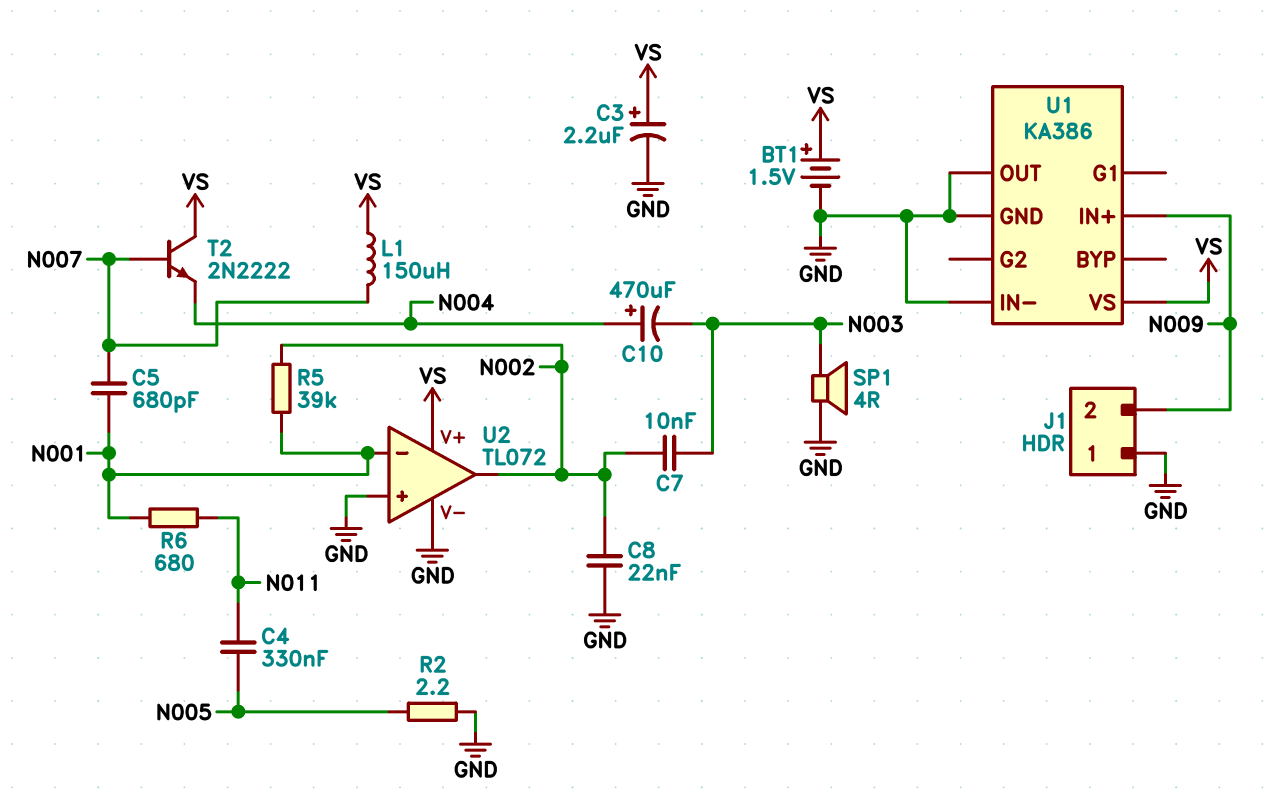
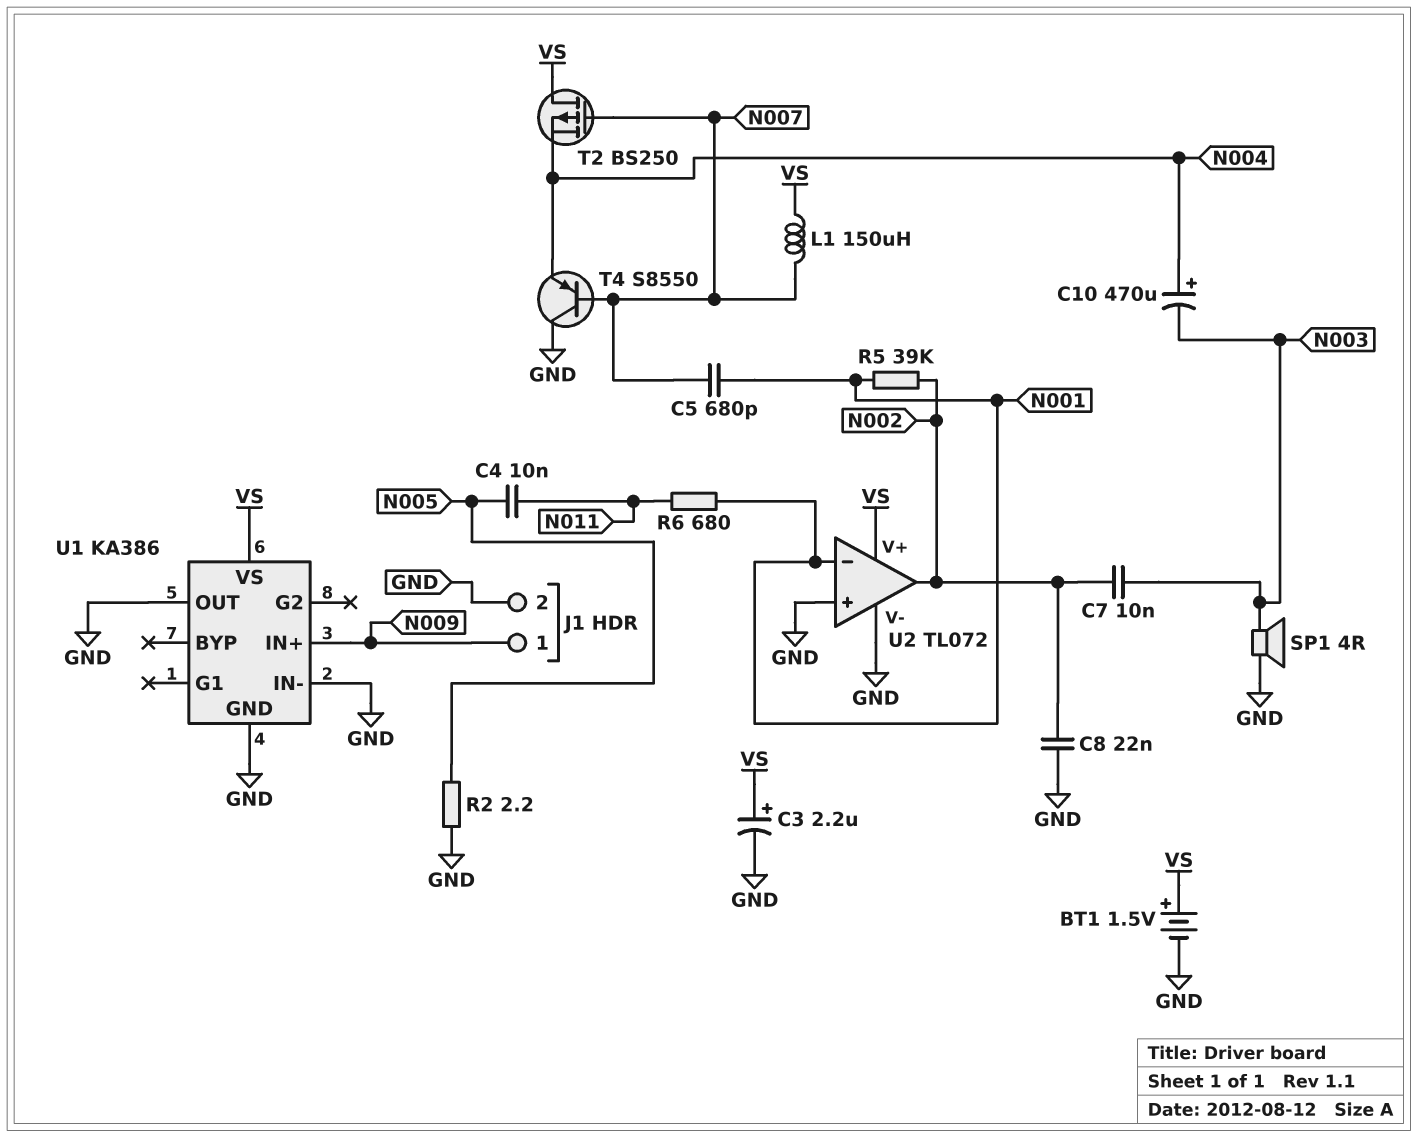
C4: 330nF (N005, N011) -> 10nF (N005, N011)
J1 pin 1: GND -> N009
J1 pin 2: N009 -> GND
T2: NPN 2N2222 (B N007, C VS, E N004) -> PMOS BS250 (G N007, D VS, S N004)
T4: none -> PNP S8550 (B N007, C GND, E N004)

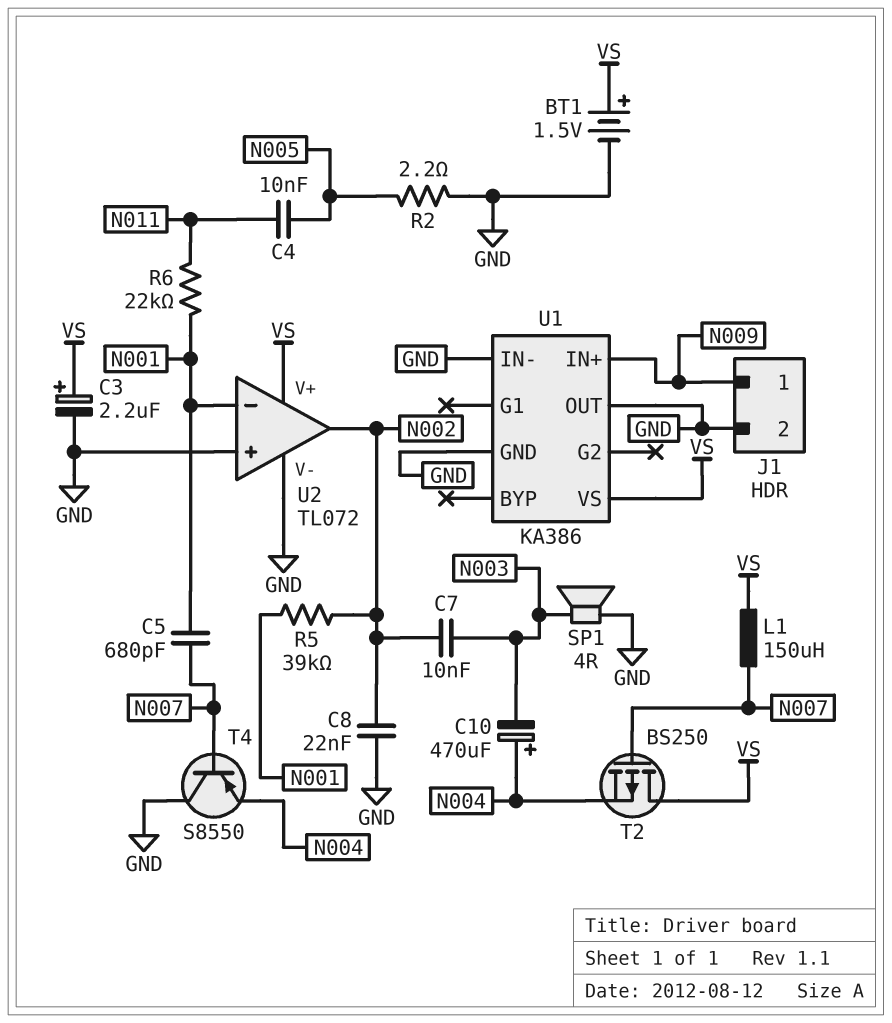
R6: 680 (N001, N011) -> 22k (N001, N011)

